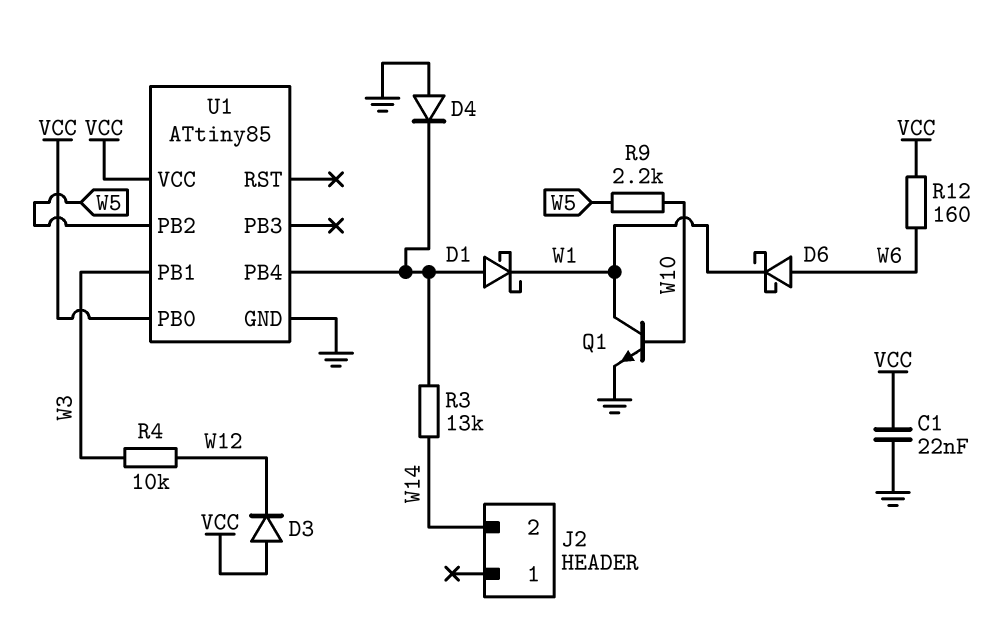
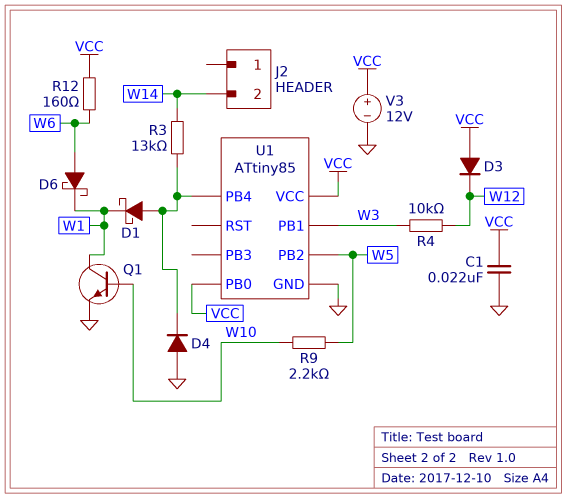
V3: none -> 12V (plus VCC, minus GND)

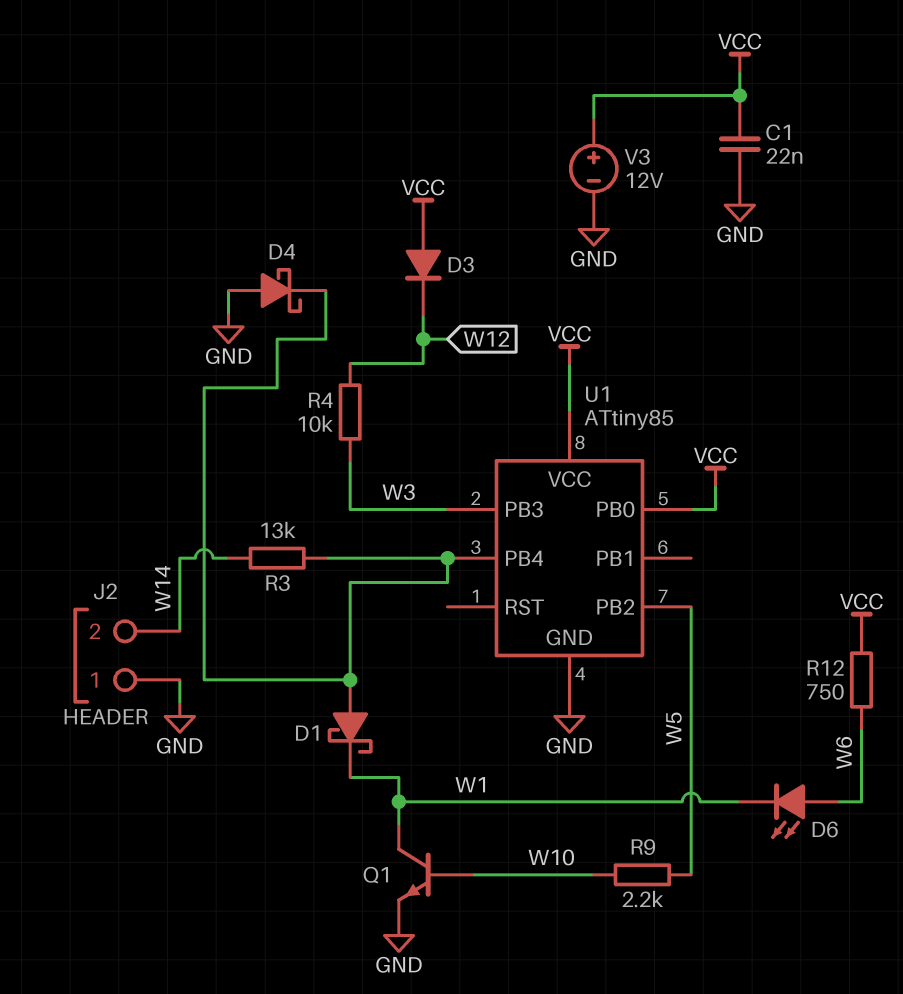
D4: diode (A GND, K U1/PB4) -> schottky (A GND, K U1/PB4)
D6: schottky (A W6, K W1) -> LED (A W6, K W1)
J2 pin 1: none -> GND
R12: 160 (VCC, W6) -> 750 (VCC, W6)
U1 pin PB1: W3 -> none
U1 pin PB3: none -> W3

